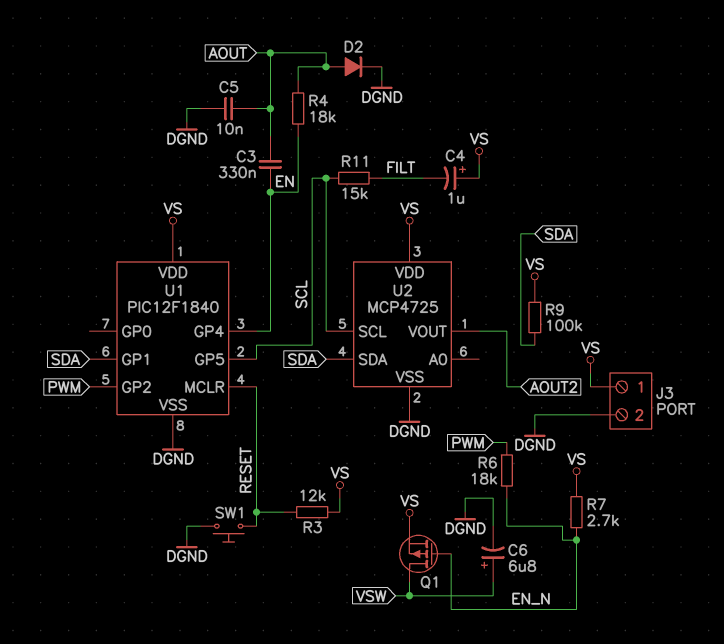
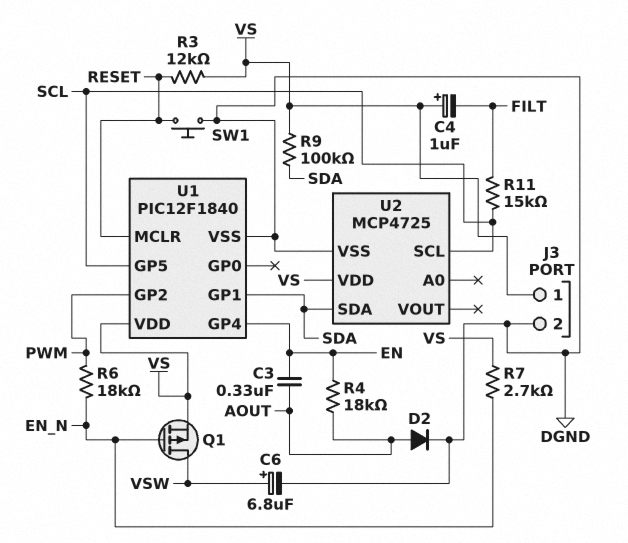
C5: 10nF (AOUT, DGND) -> none
U2 pin VOUT: AOUT2 -> none

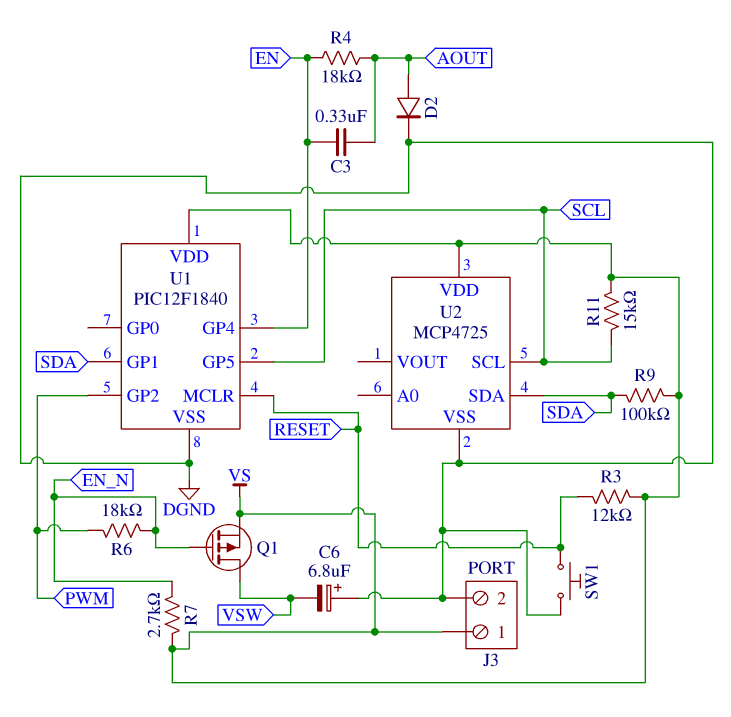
C4: 1uF (plus VS, minus FILT) -> none
C6: 6.8uF (plus VSW, minus DGND) -> 6.8uF (plus DGND, minus VSW)
R11: 15k (FILT, SCL) -> 15k (SCL, VS)

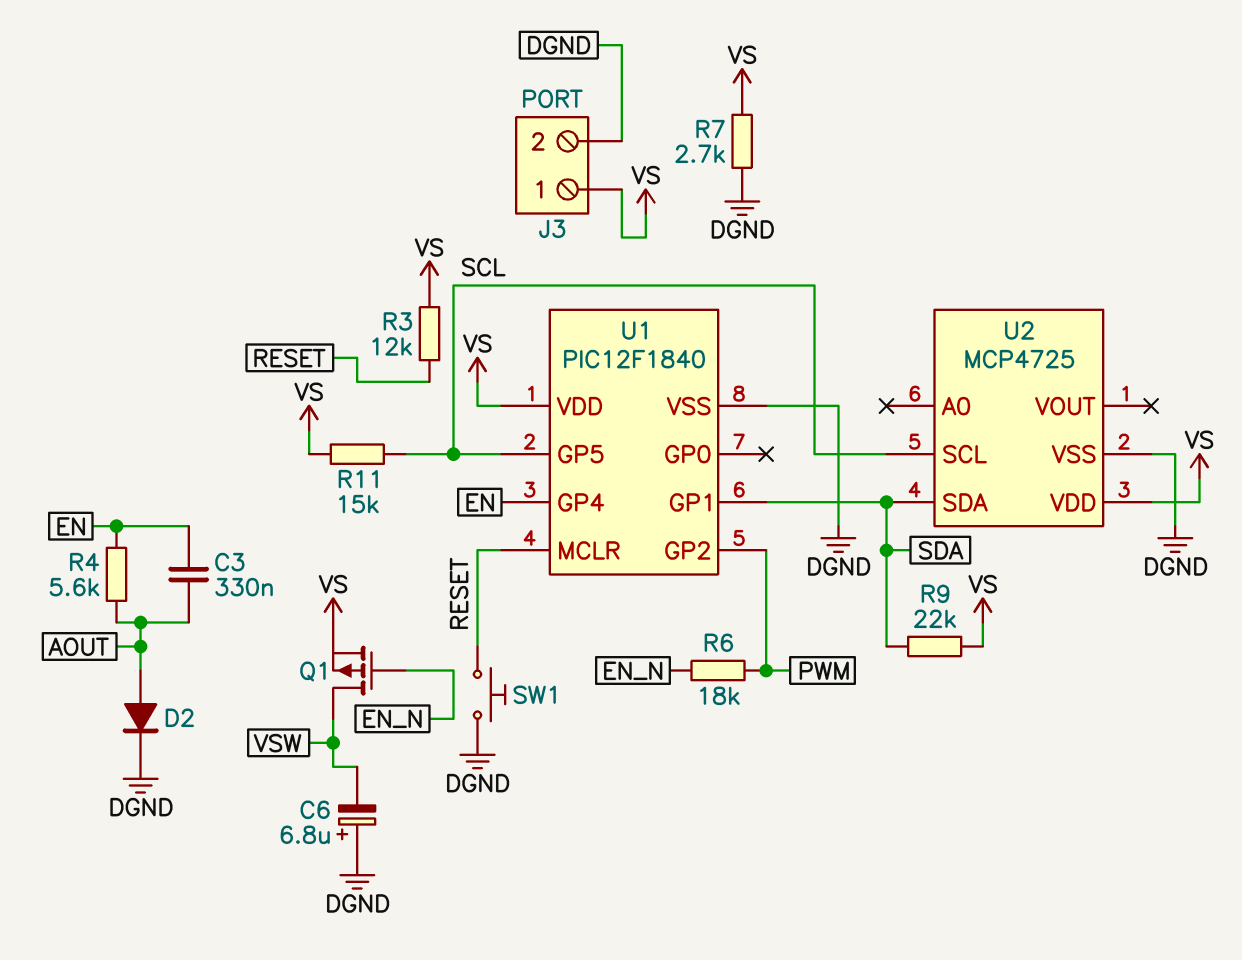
R4: 18k (AOUT, EN) -> 5.6k (AOUT, EN)
R7: 2.7k (EN_N, VS) -> 2.7k (DGND, VS)
R9: 100k (SDA, VS) -> 22k (SDA, VS)

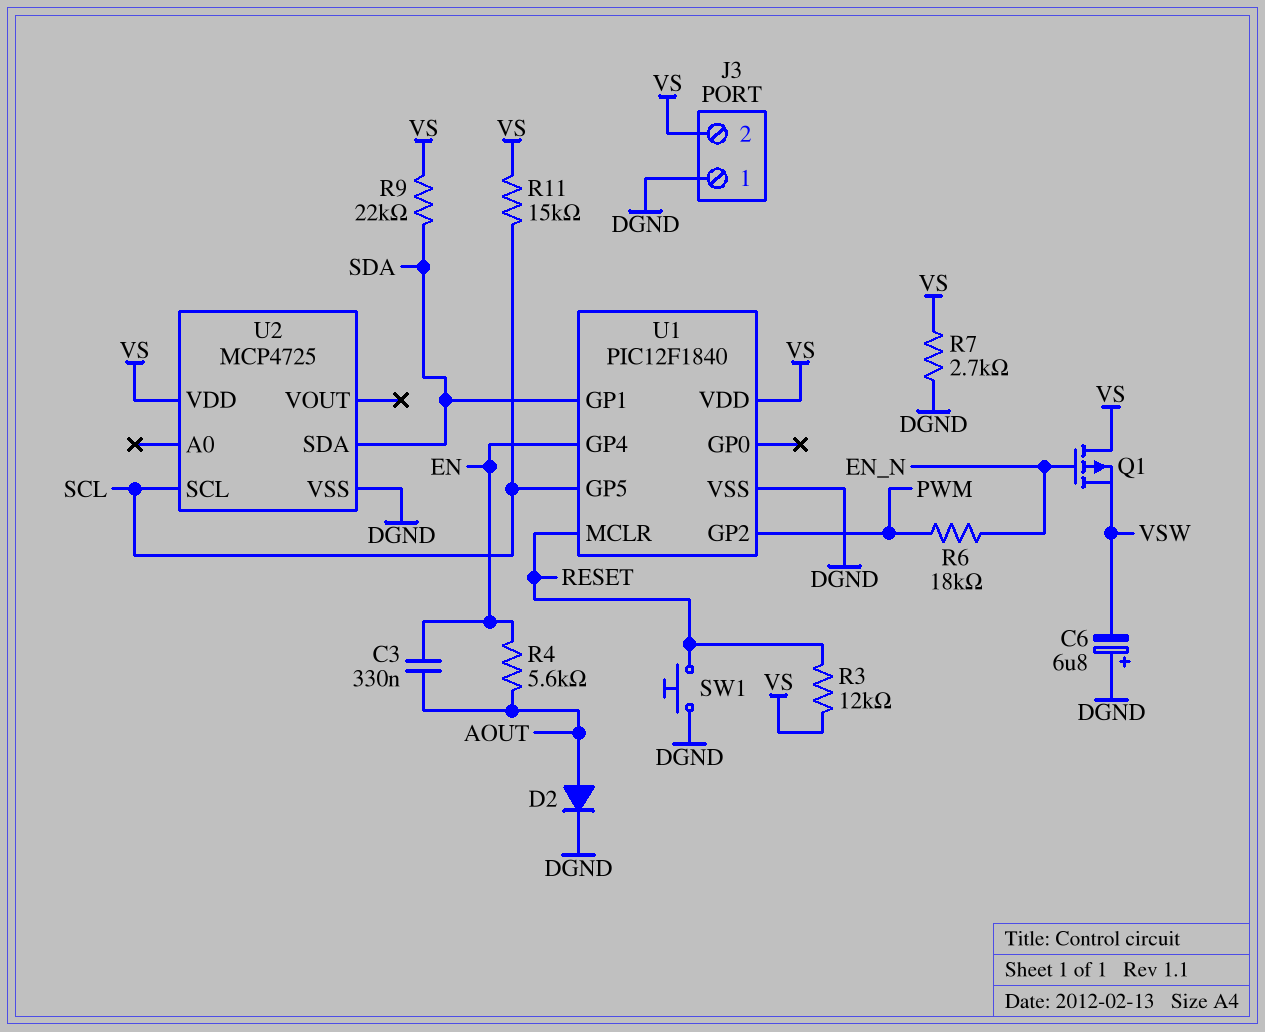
J3 pin 1: VS -> DGND
J3 pin 2: DGND -> VS
Q1: PMOS (G EN_N, D VSW, S VS) -> PMOS (G EN_N, D VS, S VSW)

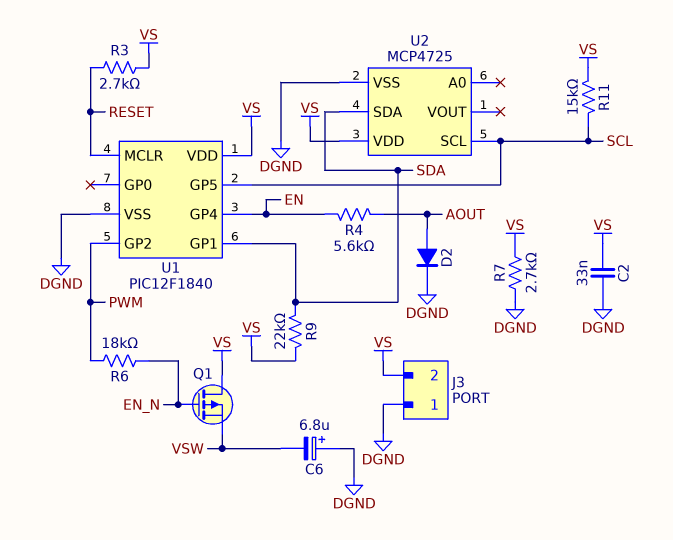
C2: none -> 33nF (DGND, VS)
C3: 330nF (AOUT, EN) -> none
R3: 12k (RESET, VS) -> 2.7k (RESET, VS)
SW1: button (DGND, RESET) -> none

